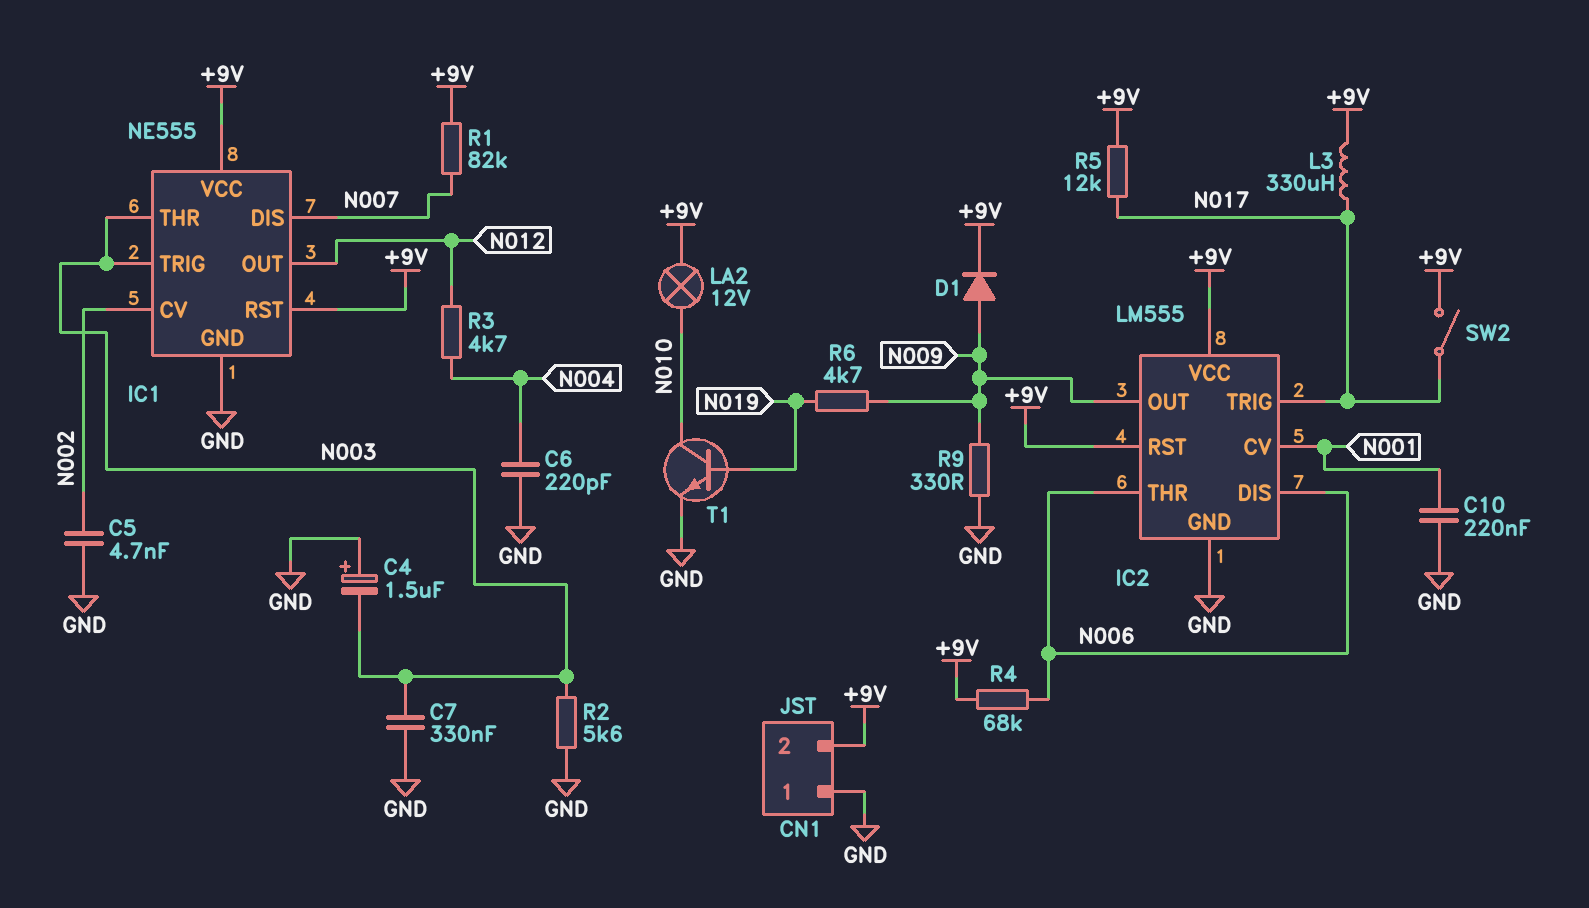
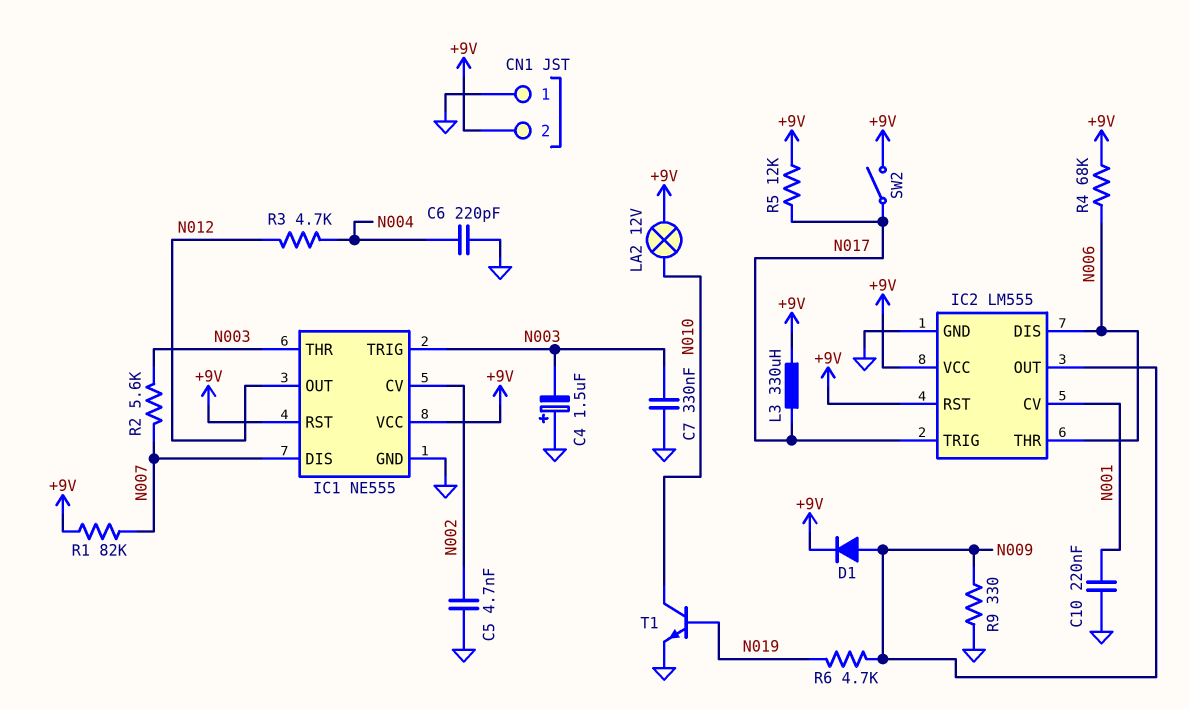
R2: 5.6k (GND, N003) -> 5.6k (N003, N007)

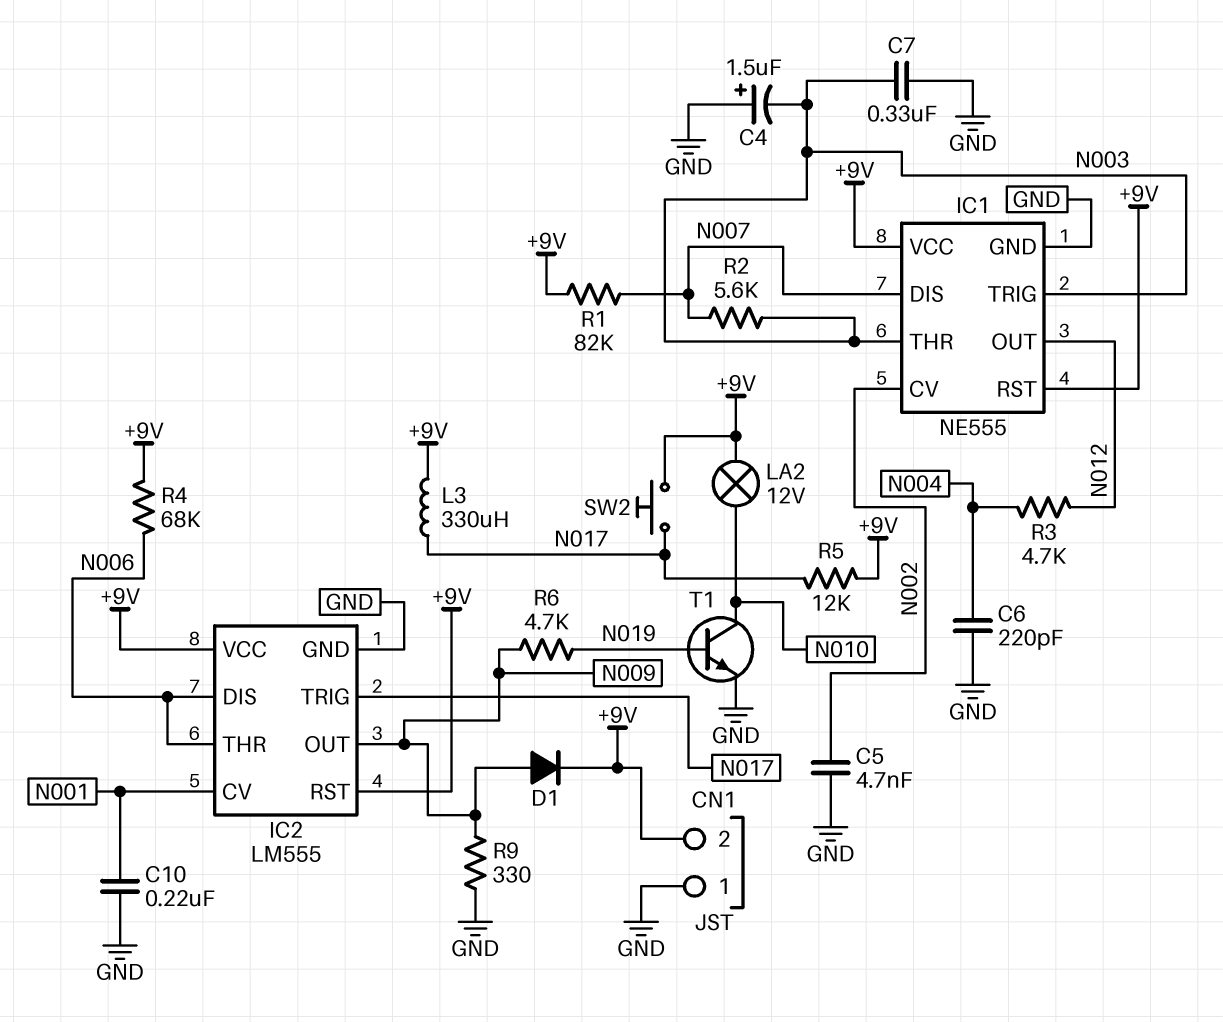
SW2: switch (+9V, N017) -> button (+9V, N017)

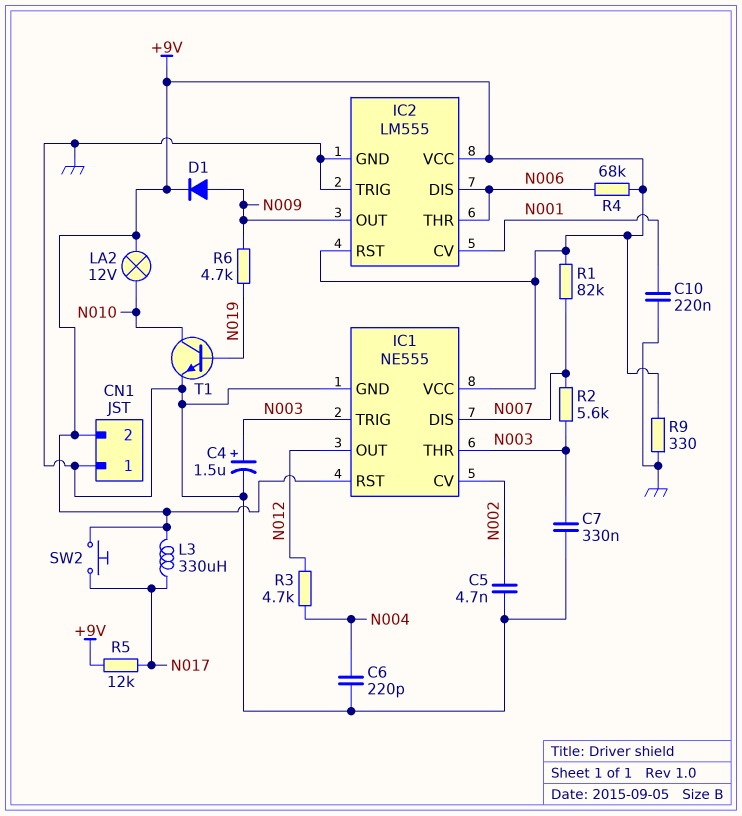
C4: 1.5uF (plus GND, minus N003) -> 1.5uF (plus N003, minus GND)
IC2 pin TRIG: N017 -> GND
R9: 330 (GND, N009) -> 330 (+9V, GND)

